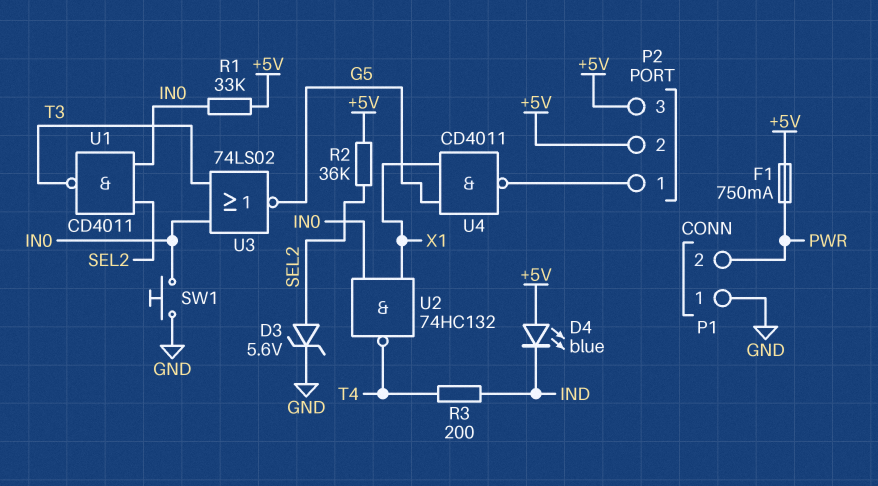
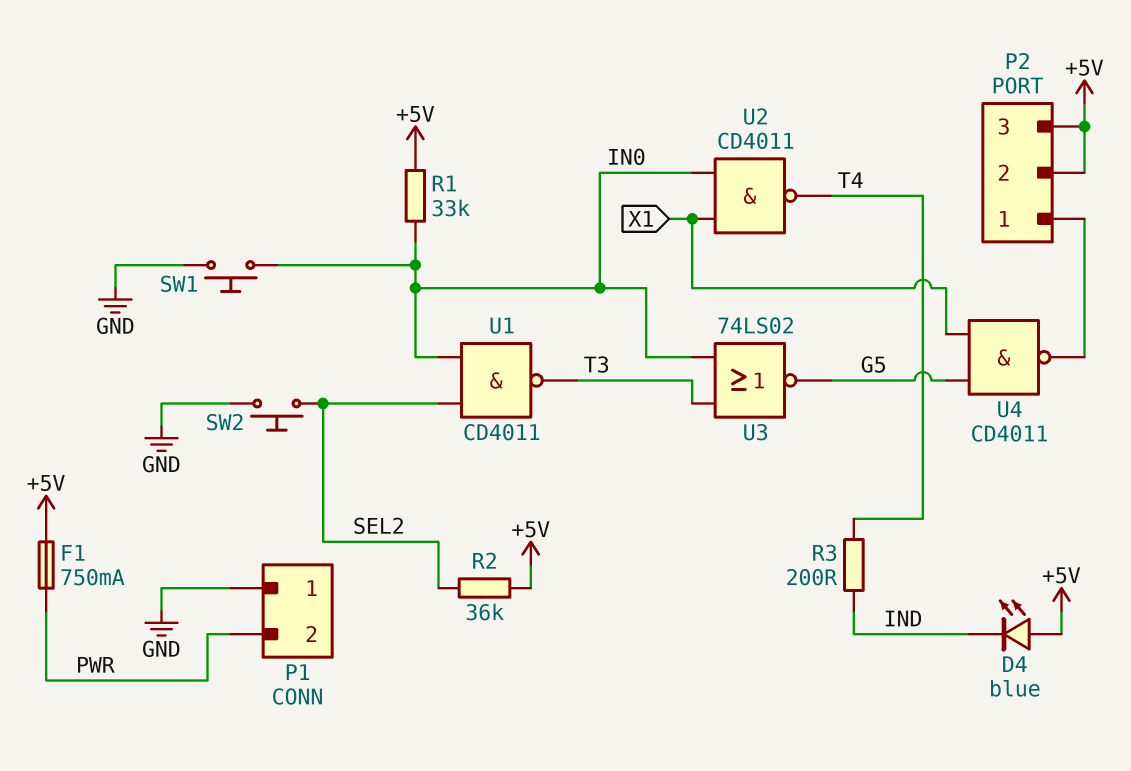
D3: zener 5.6V (A SEL2, K GND) -> none
SW2: none -> button (GND, SEL2)
U2: NAND 74HC132 (in IN0, in X1, out T4) -> NAND CD4011 (in IN0, in X1, out T4)

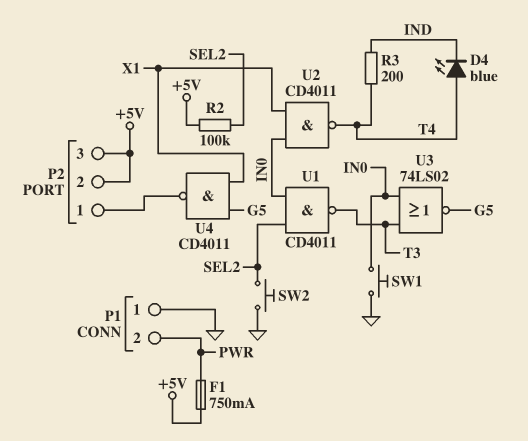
D4: LED blue (A +5V, K IND) -> LED blue (A T4, K IND)
R1: 33k (+5V, IN0) -> none
R2: 36k (+5V, SEL2) -> 100k (+5V, SEL2)

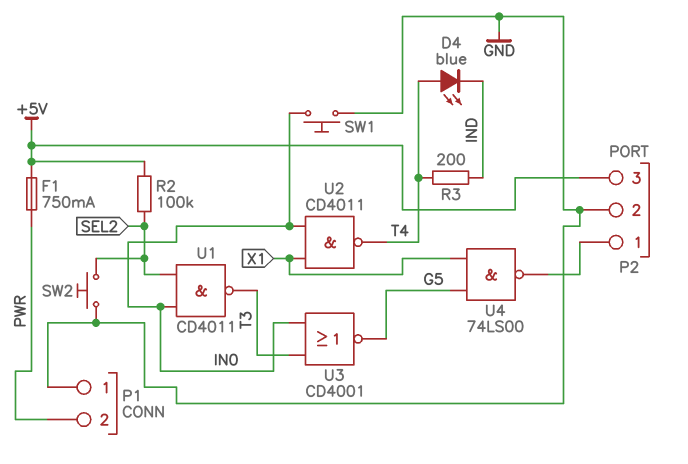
P2 pin 2: +5V -> GND
U3: NOR 74LS02 (in IN0, in T3, out G5) -> NOR CD4001 (in IN0, in T3, out G5)
U4: NAND CD4011 (in G5, in X1, out P2/1) -> NAND 74LS00 (in G5, in X1, out P2/1)

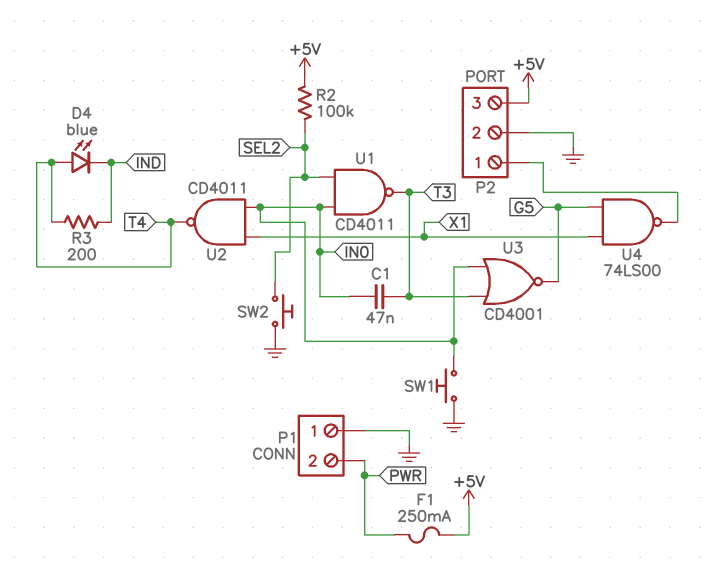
C1: none -> 47nF (IN0, T3)
F1: 750mA (+5V, PWR) -> 250mA (+5V, PWR)

